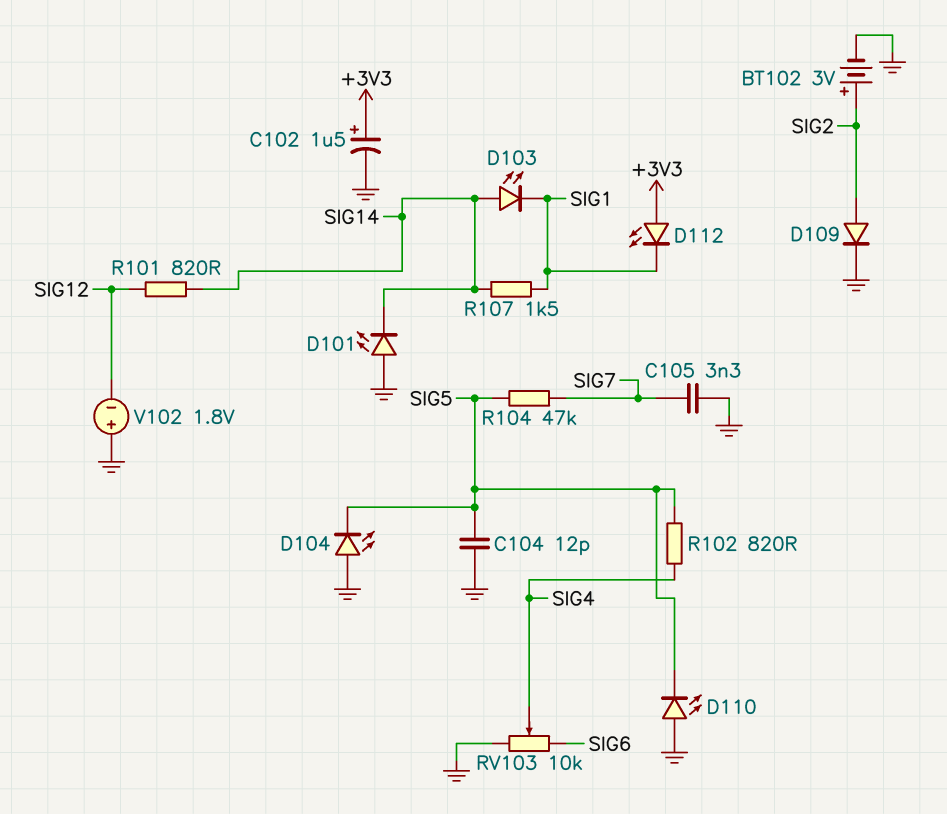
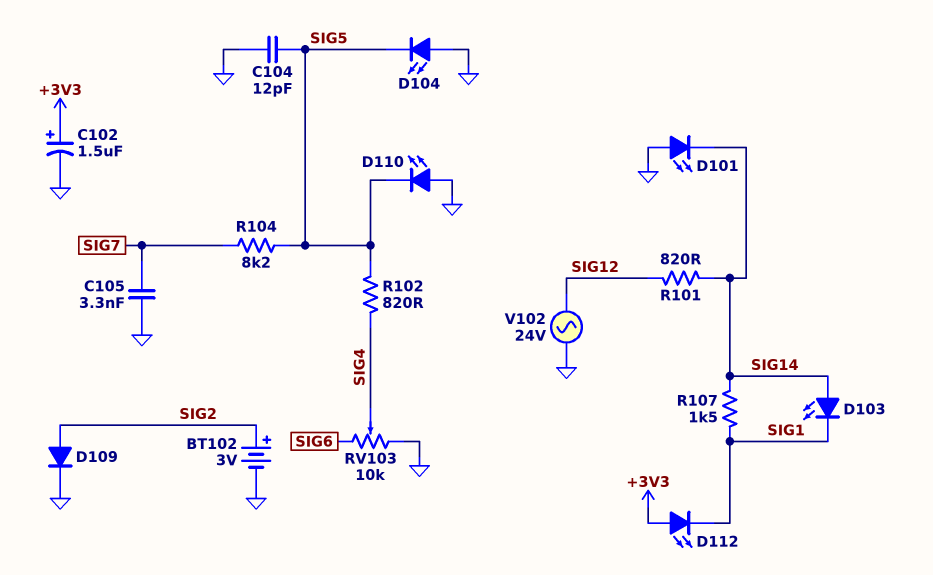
R104: 47k (SIG5, SIG7) -> 8.2k (SIG5, SIG7)
V102: 1.8V (plus GND, minus SIG12) -> AC 24V (GND, SIG12)

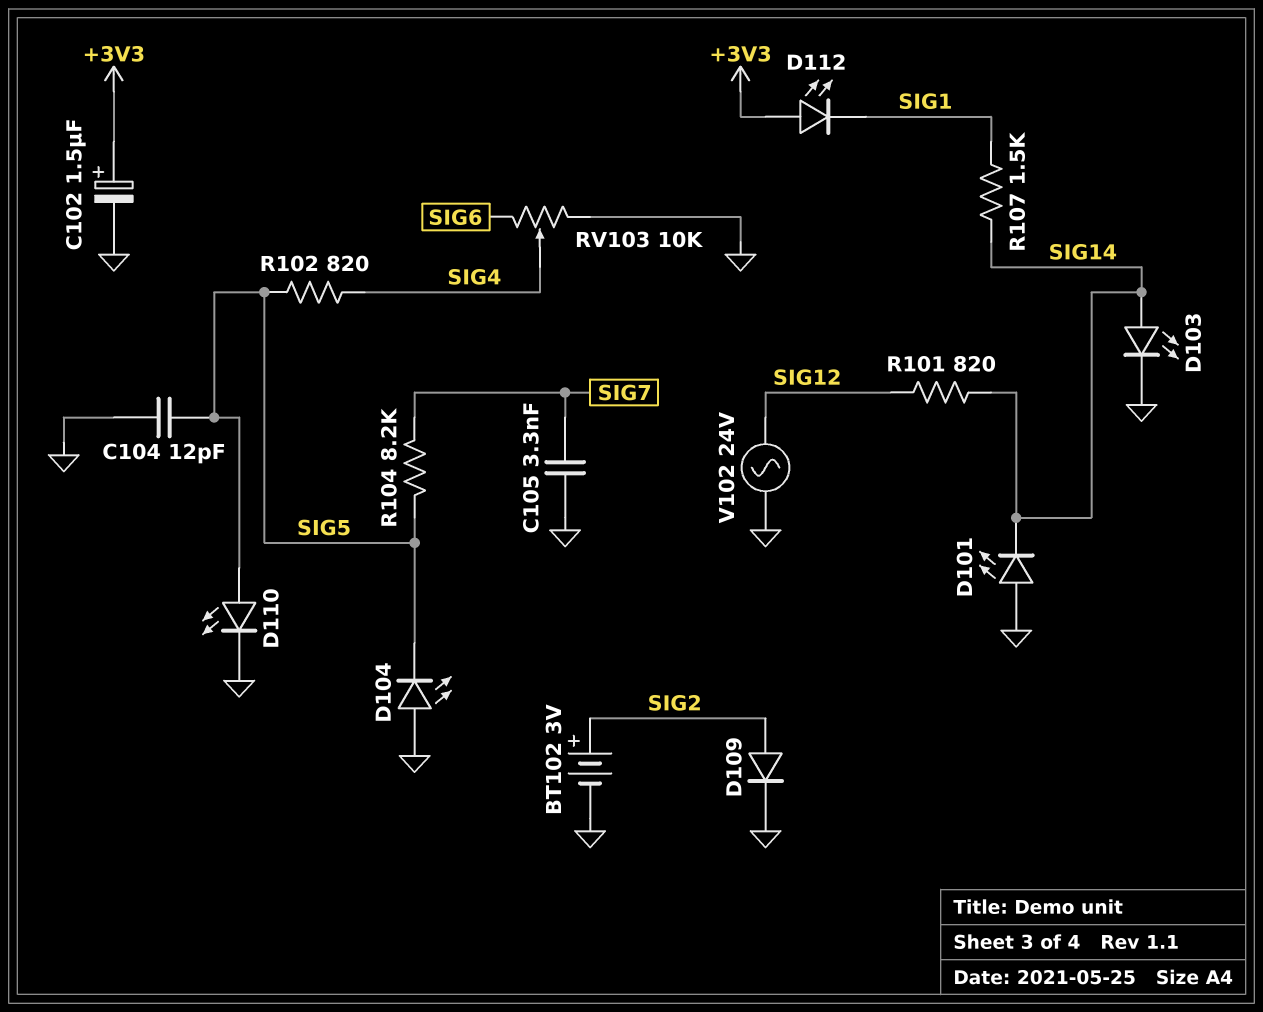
D103: LED (A SIG14, K SIG1) -> LED (A SIG14, K GND)
D110: LED (A GND, K SIG5) -> LED (A SIG5, K GND)

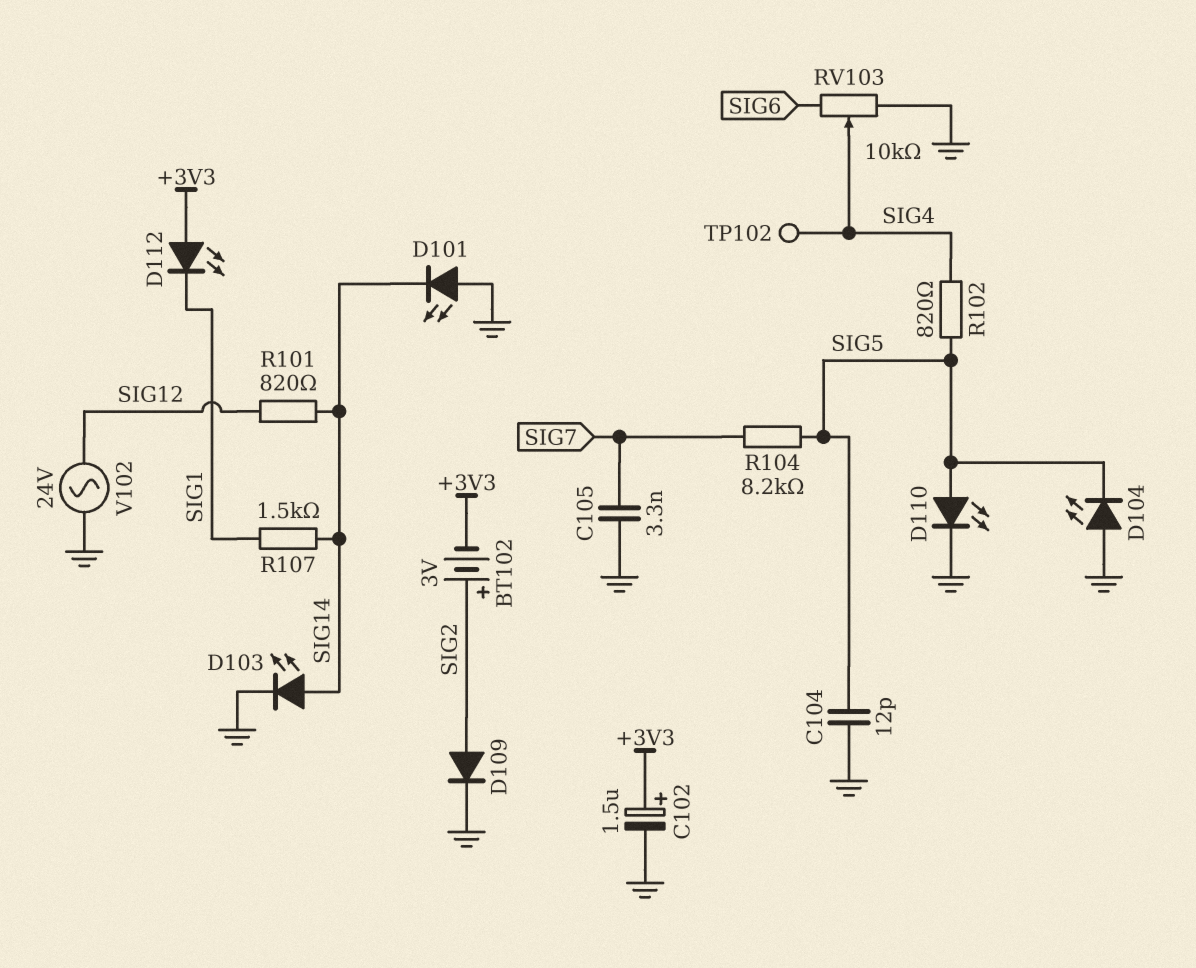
BT102: 3V (plus SIG2, minus GND) -> 3V (plus SIG2, minus +3V3)
TP102: none -> test point (SIG4)

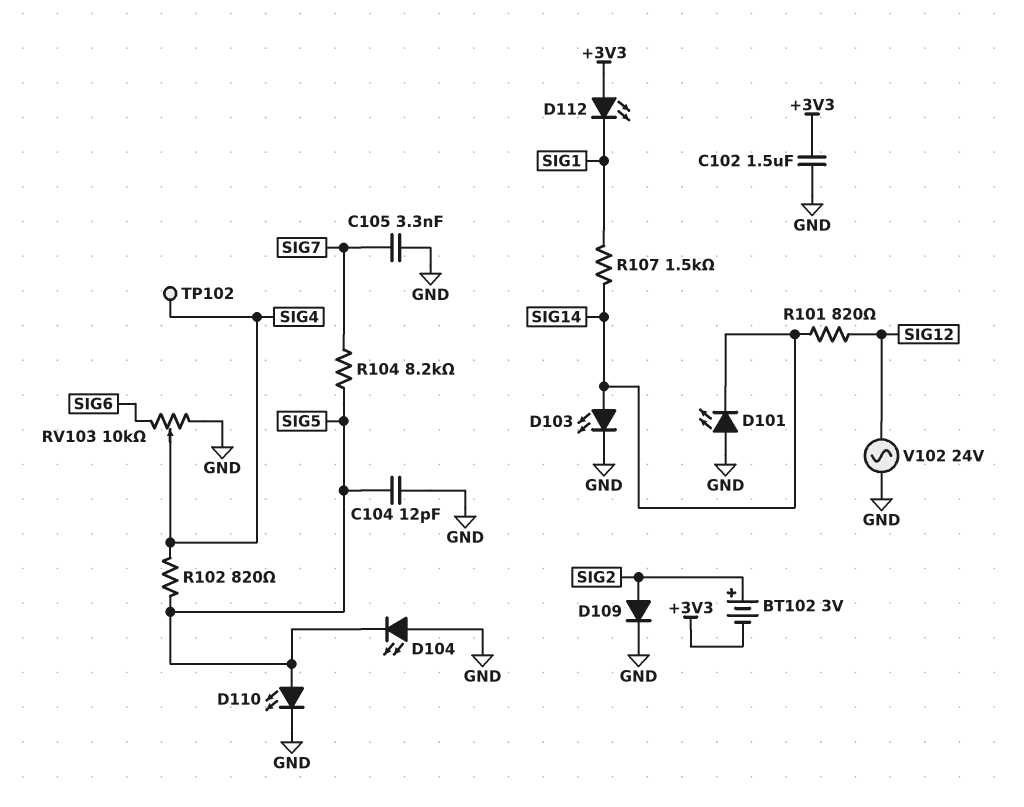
C102: 1.5uF (plus +3V3, minus GND) -> 1.5uF (+3V3, GND)

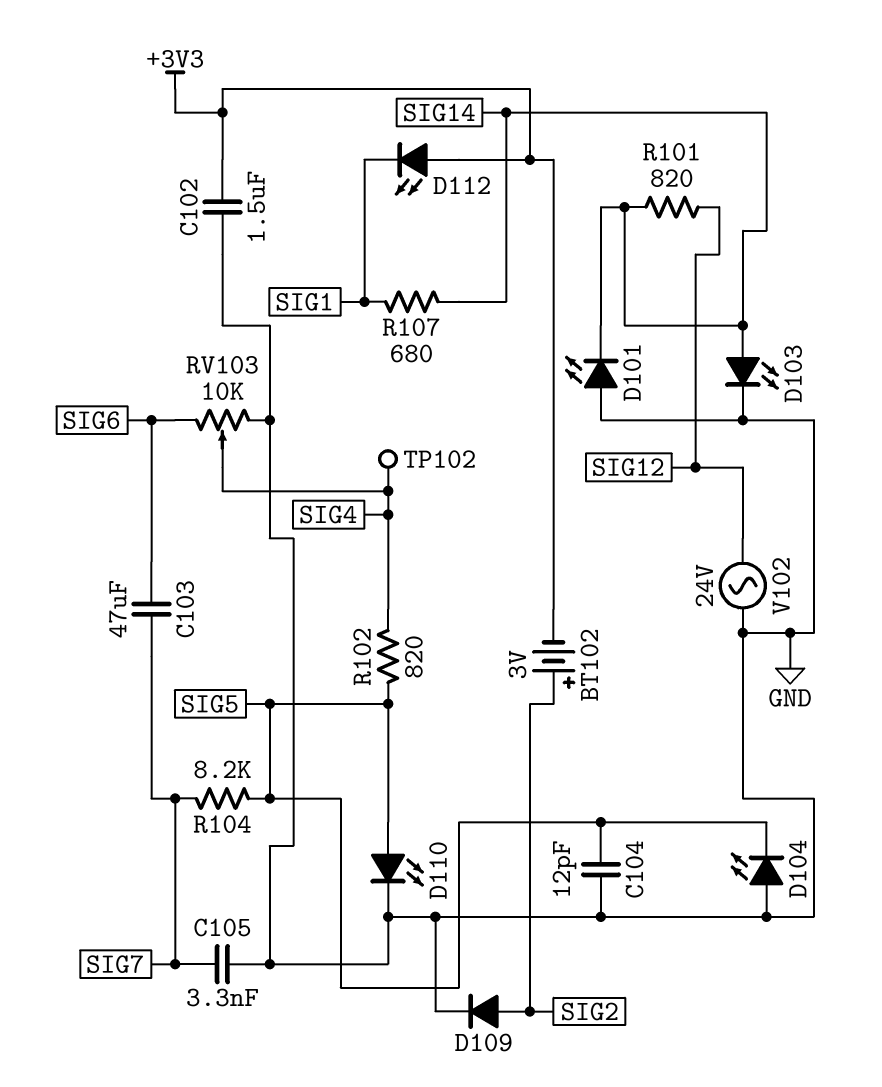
C103: none -> 47uF (SIG6, SIG7)
R107: 1.5k (SIG1, SIG14) -> 680 (SIG1, SIG14)

